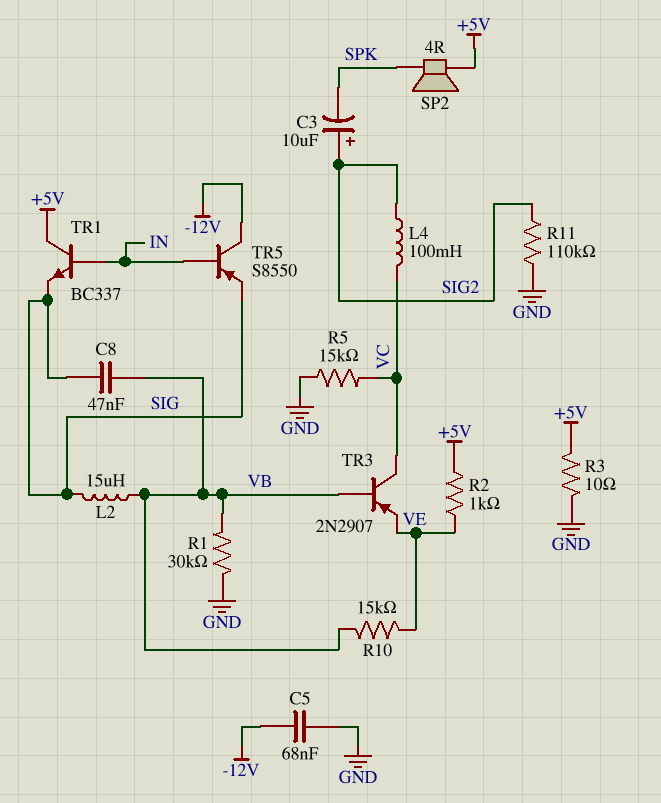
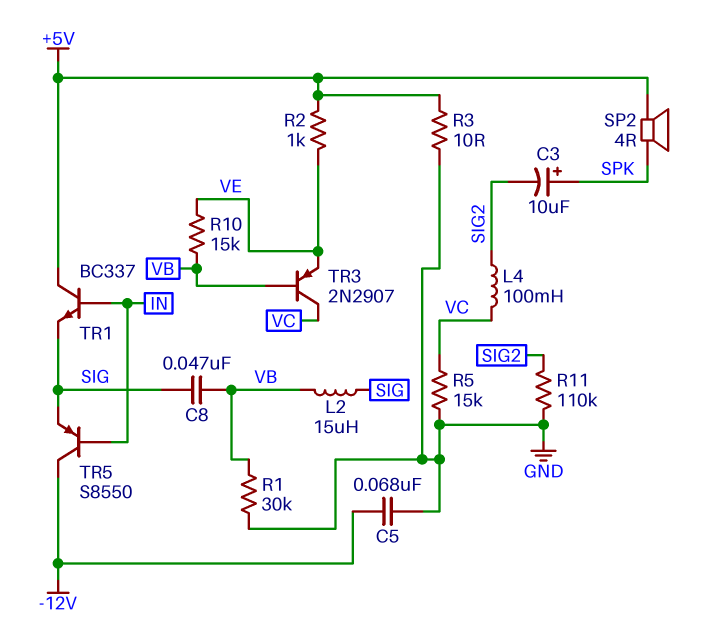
C3: 10uF (plus SIG2, minus SPK) -> 10uF (plus SPK, minus SIG2)

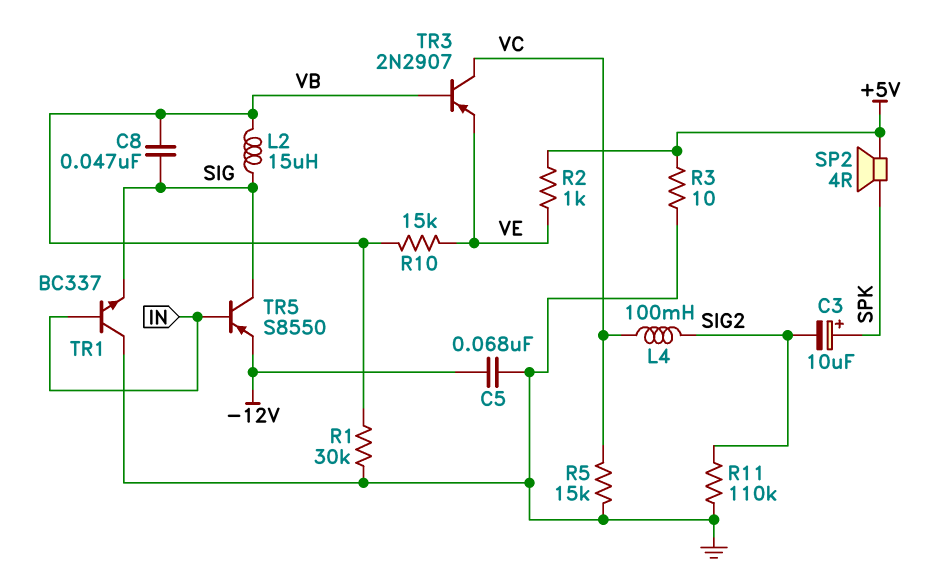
TR1: NPN BC337 (B IN, C +5V, E SIG) -> NPN BC337 (B IN, C GND, E SIG)
TR5: PNP S8550 (B IN, C -12V, E SIG) -> PNP S8550 (B IN, C SIG, E -12V)

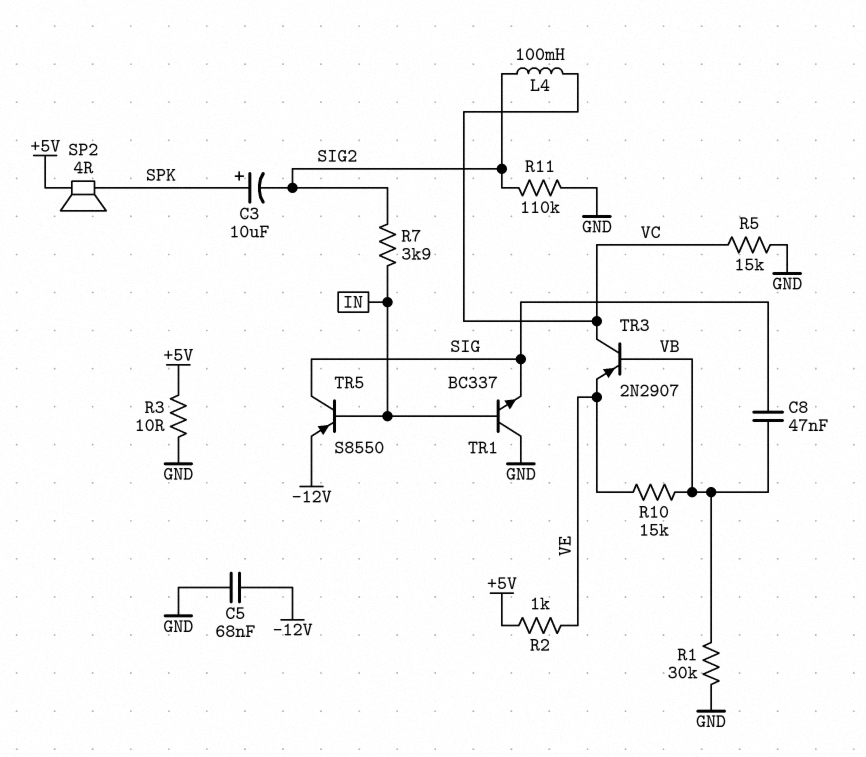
L2: 15uH (SIG, VB) -> none
R7: none -> 3.9k (IN, SIG2)

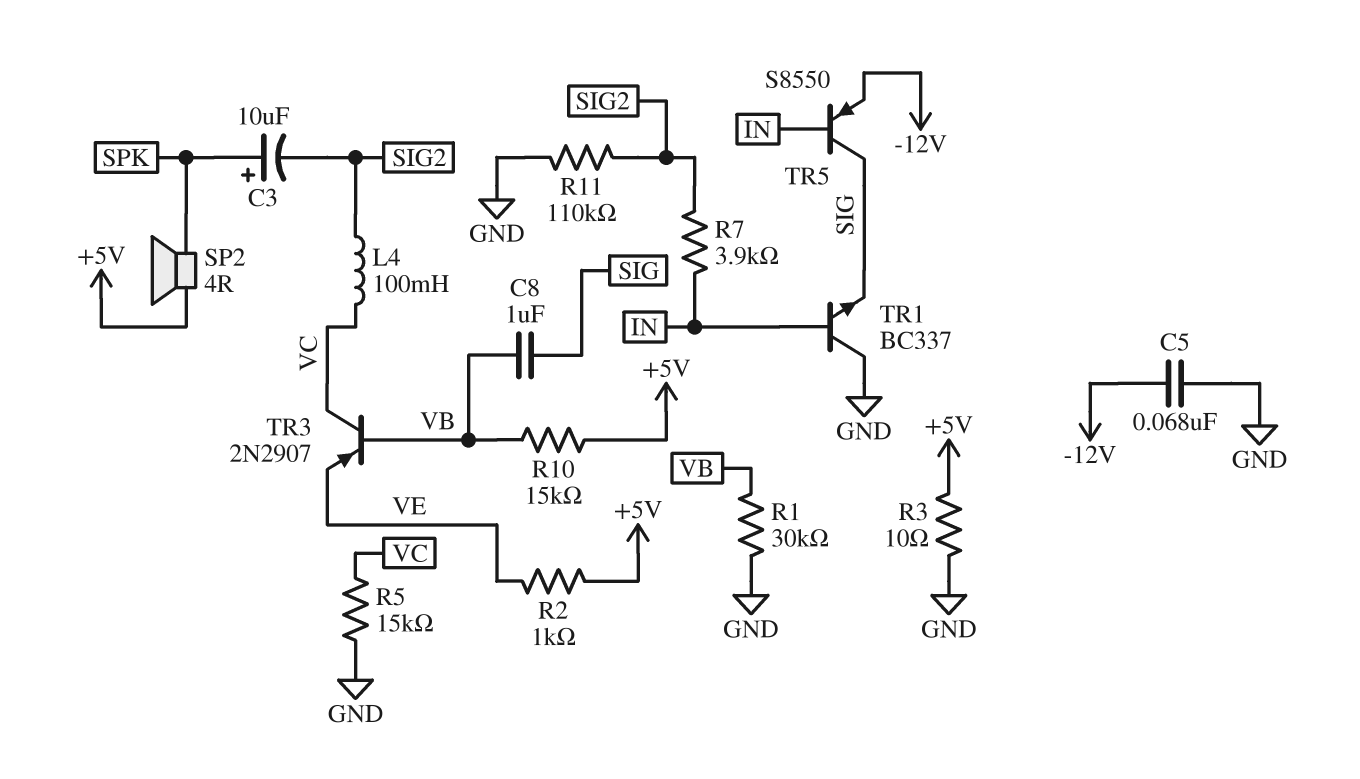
C8: 47nF (SIG, VB) -> 1uF (SIG, VB)
R10: 15k (VB, VE) -> 15k (+5V, VB)

